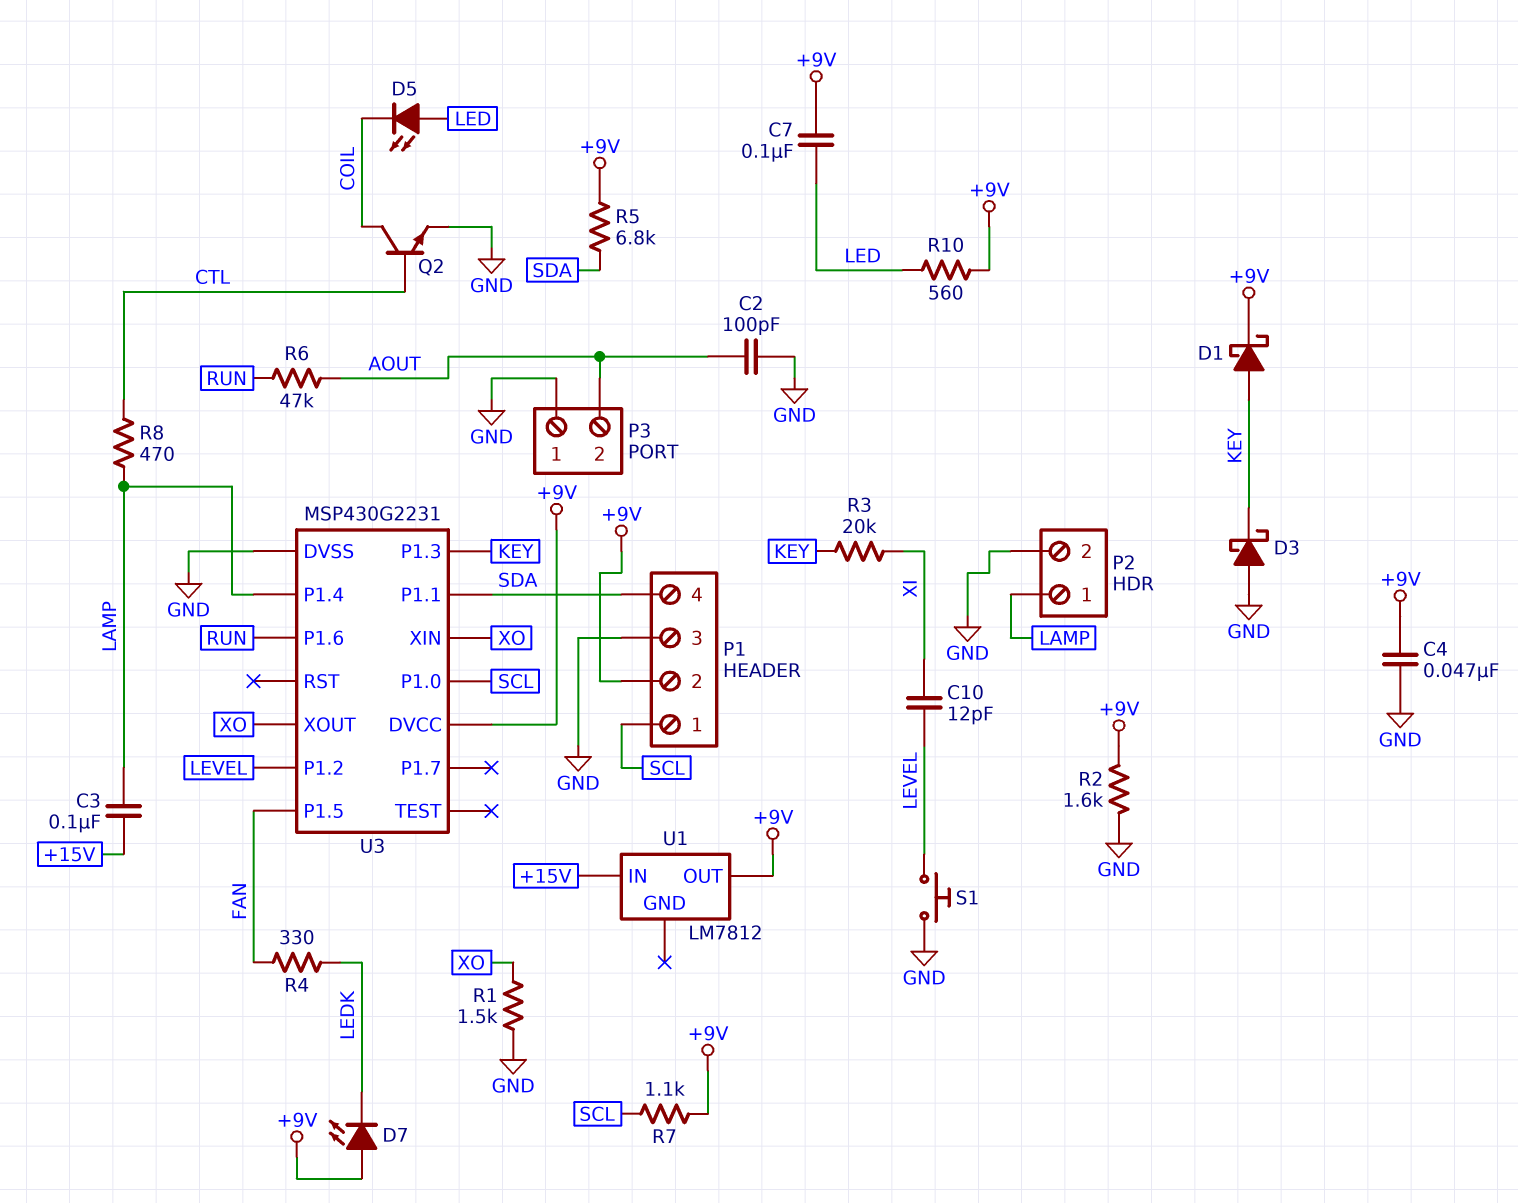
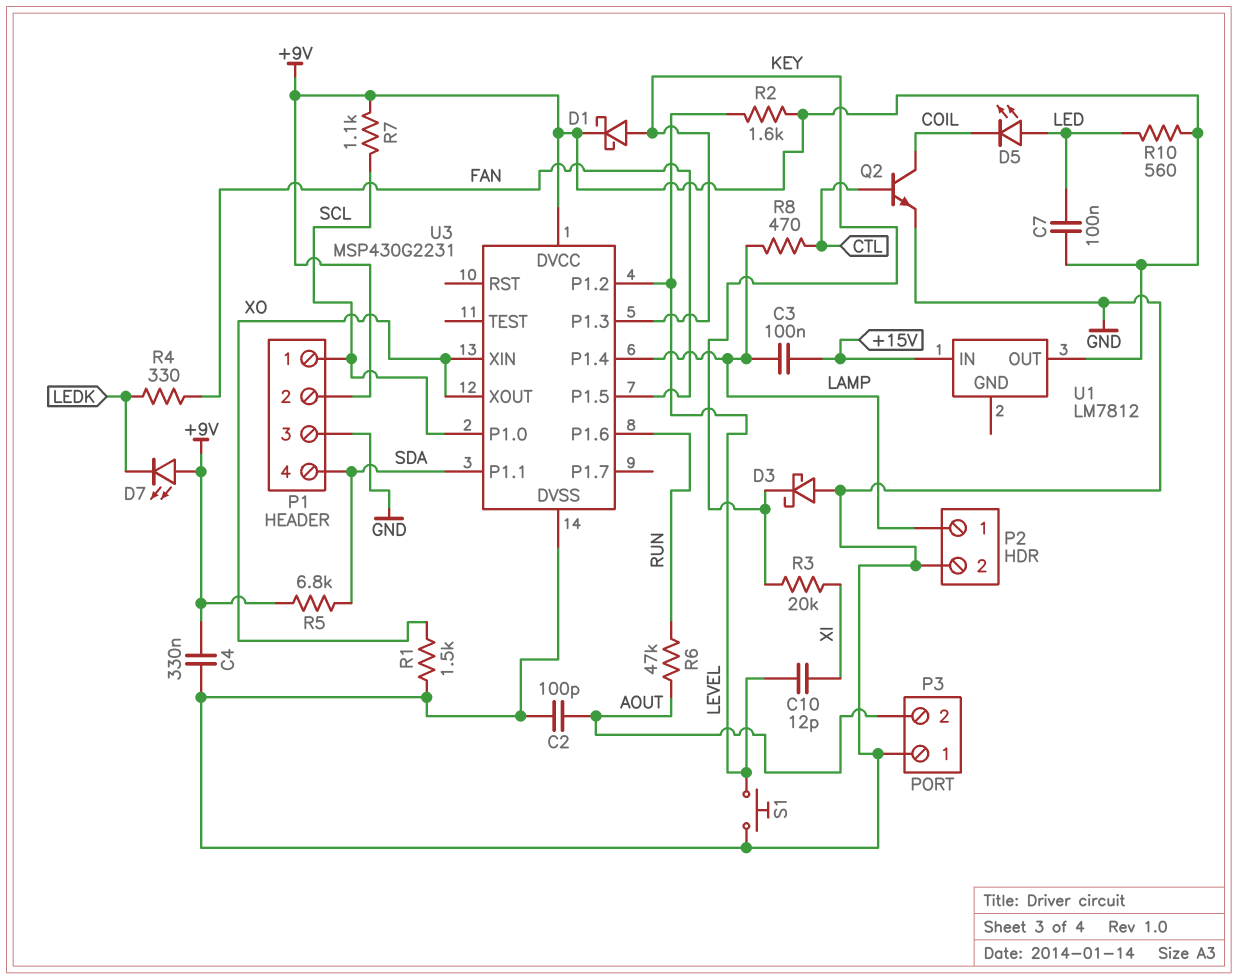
C4: 47nF (+9V, GND) -> 330nF (+9V, GND)
R2: 1.6k (+9V, GND) -> 1.6k (+9V, LEVEL)

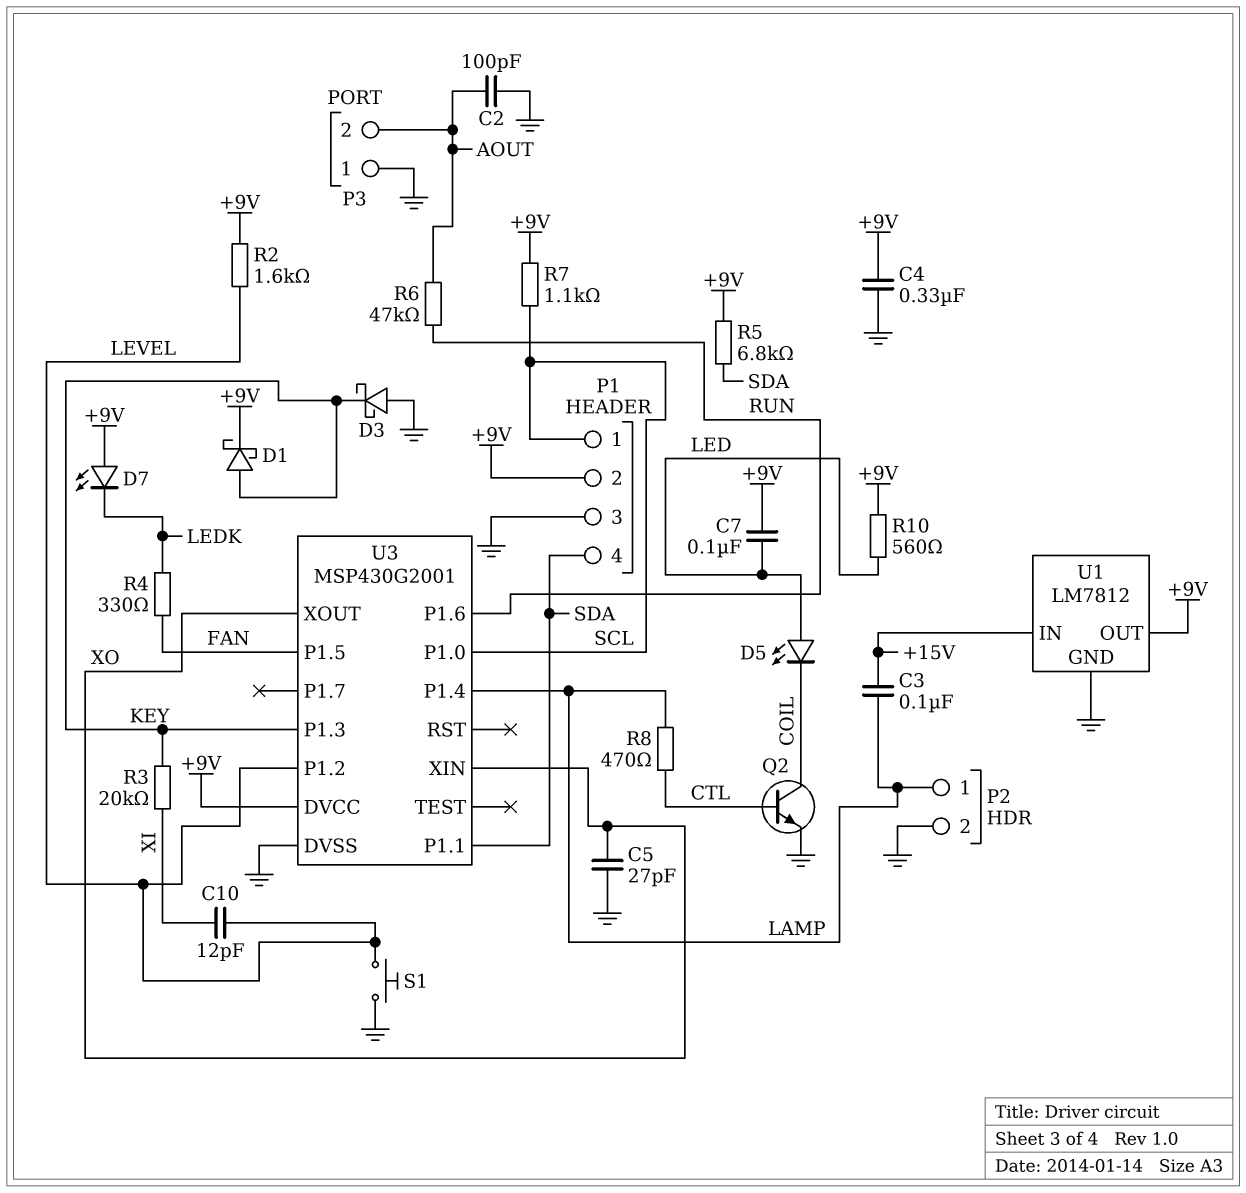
C5: none -> 27pF (GND, XO)
R1: 1.5k (GND, XO) -> none
U1 pin GND: none -> GND
U3: MSP430G2231 -> MSP430G2001

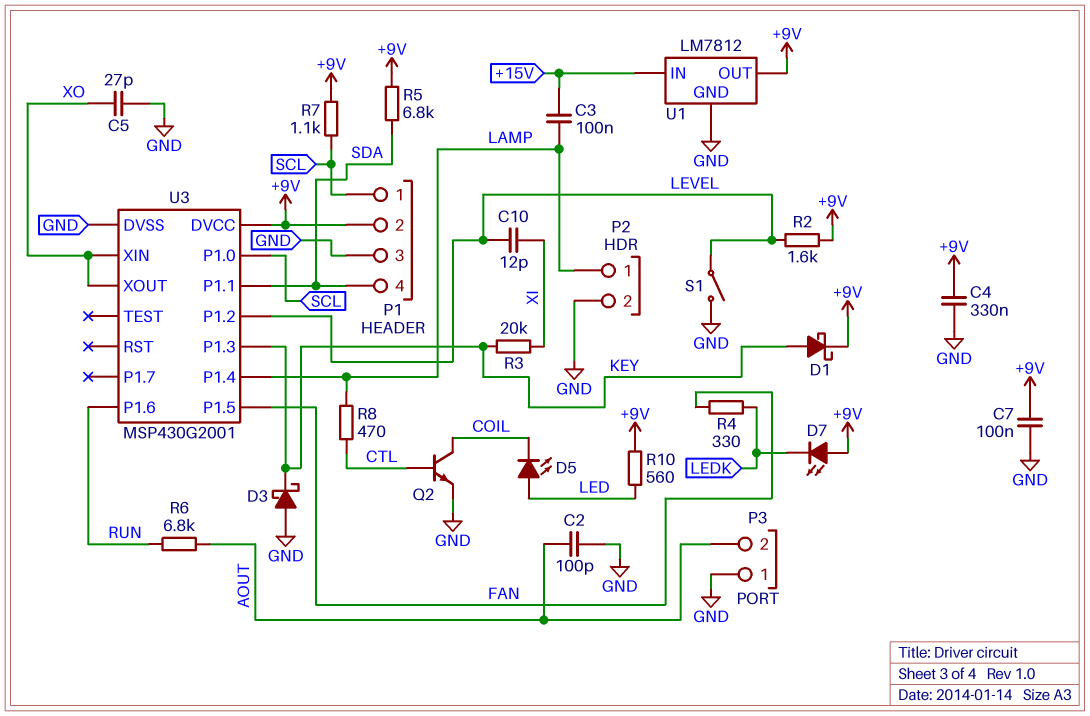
C7: 100nF (+9V, LED) -> 100nF (+9V, GND)
R6: 47k (AOUT, RUN) -> 6.8k (AOUT, RUN)
S1: button (GND, LEVEL) -> switch (GND, LEVEL)

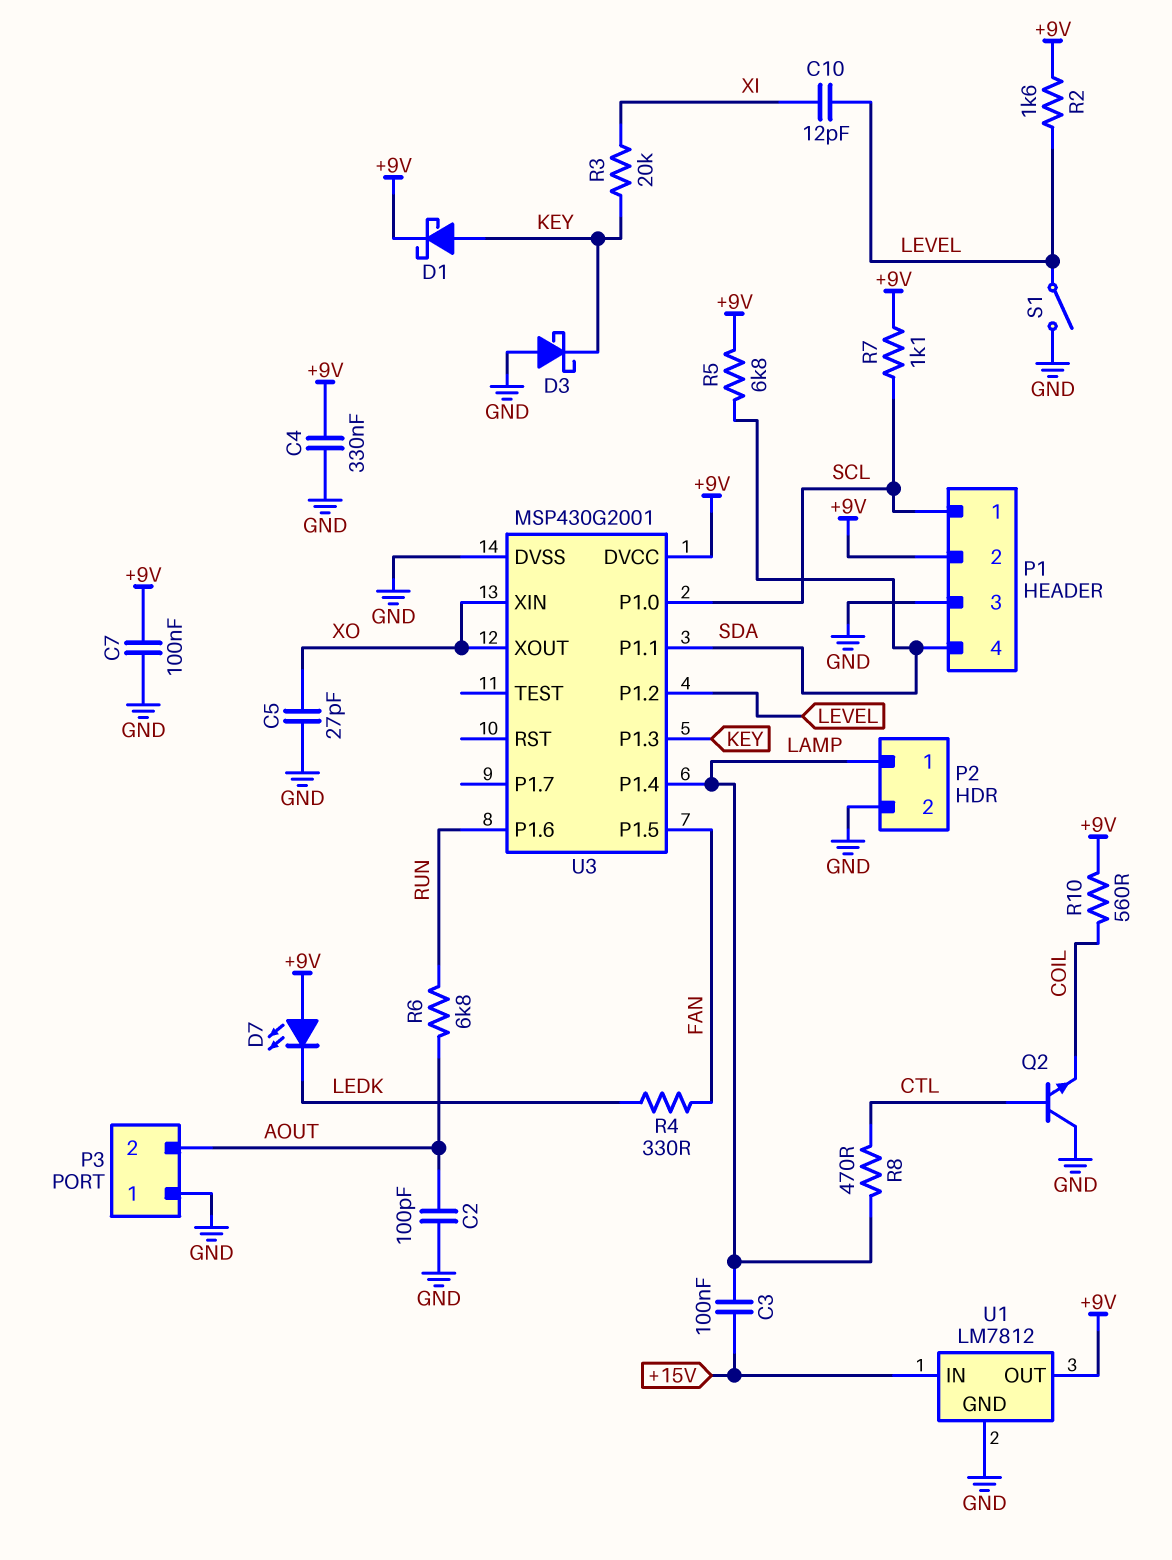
D5: LED (A LED, K COIL) -> none
Q2: NPN (B CTL, C COIL, E GND) -> NPN (B CTL, C GND, E COIL)
R10: 560 (+9V, LED) -> 560 (+9V, COIL)

